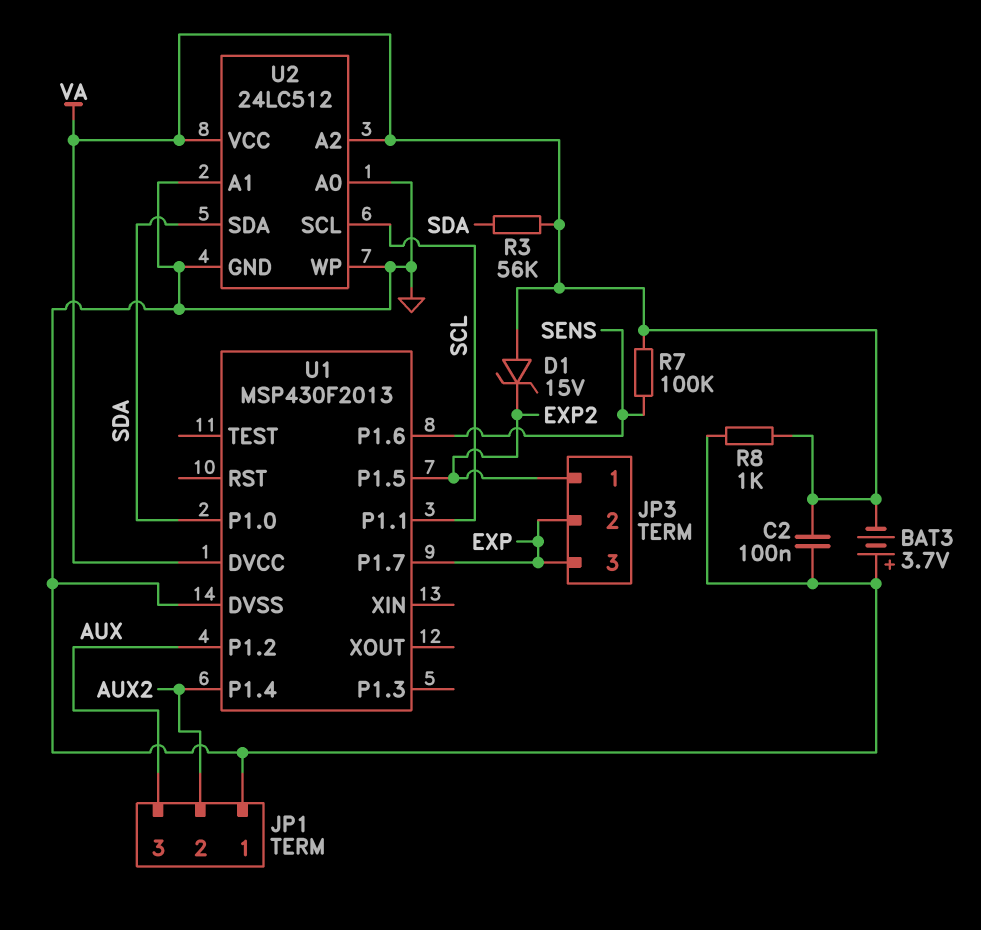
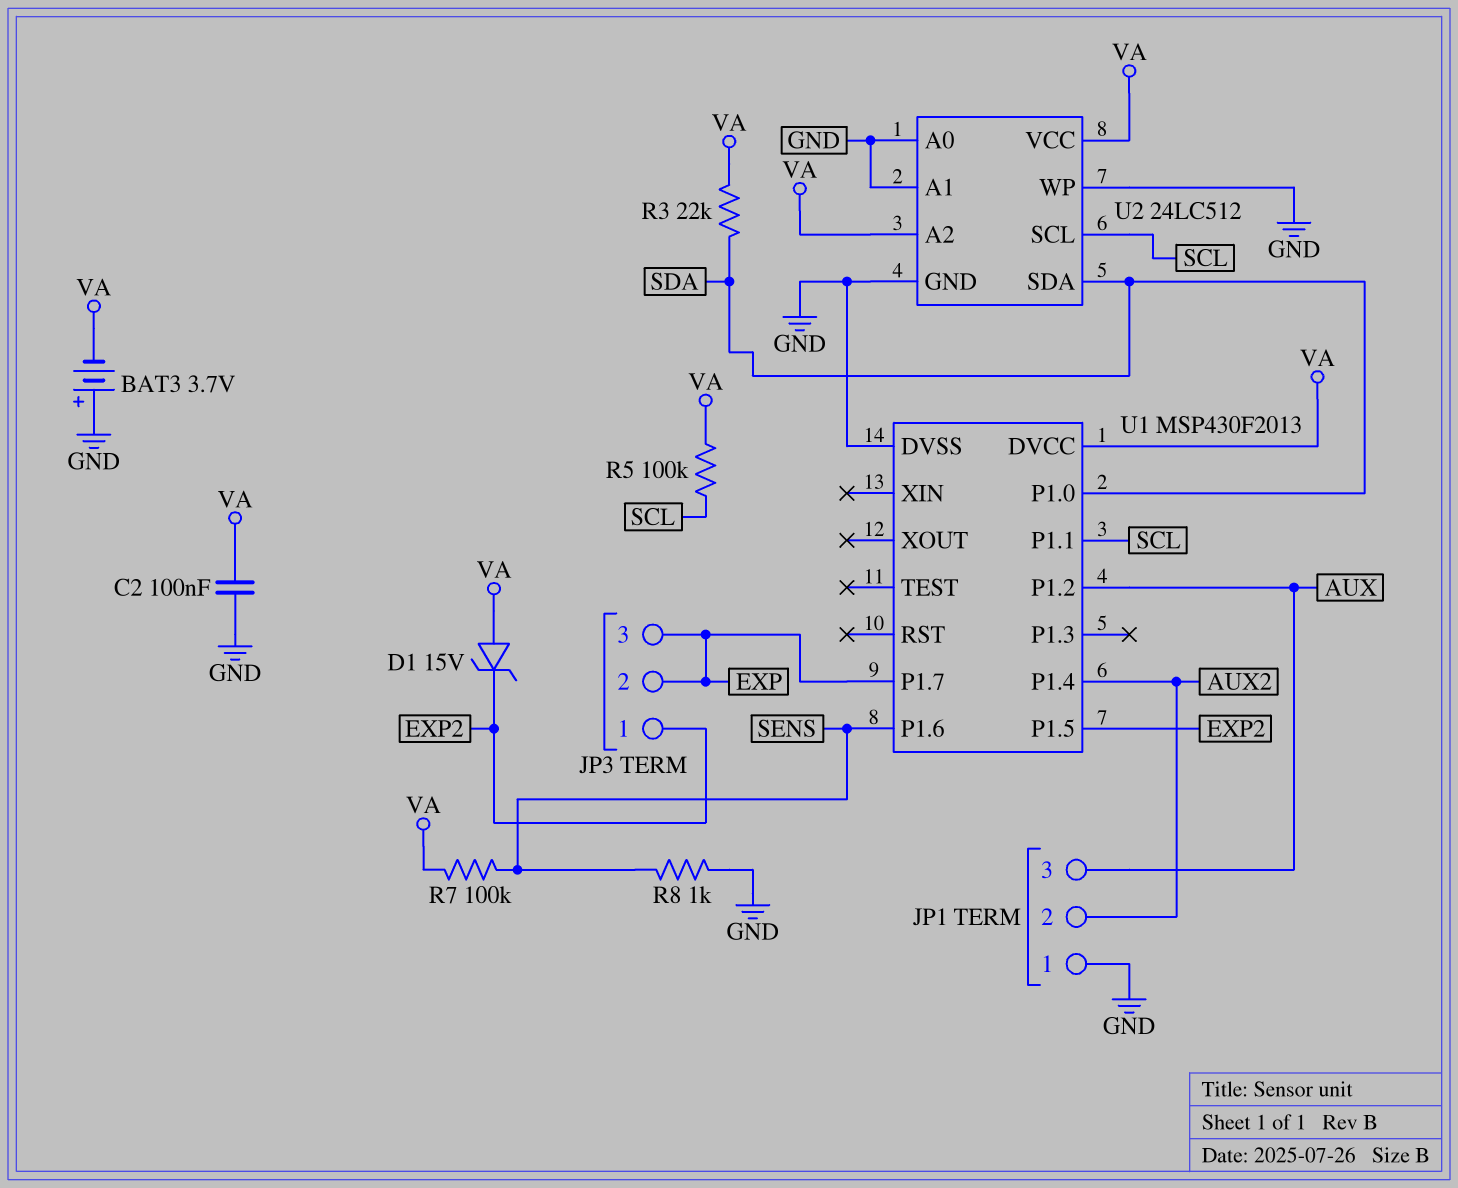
R3: 56k (SDA, VA) -> 22k (SDA, VA)
R5: none -> 100k (SCL, VA)
R8: 1k (GND, VA) -> 1k (GND, SENS)

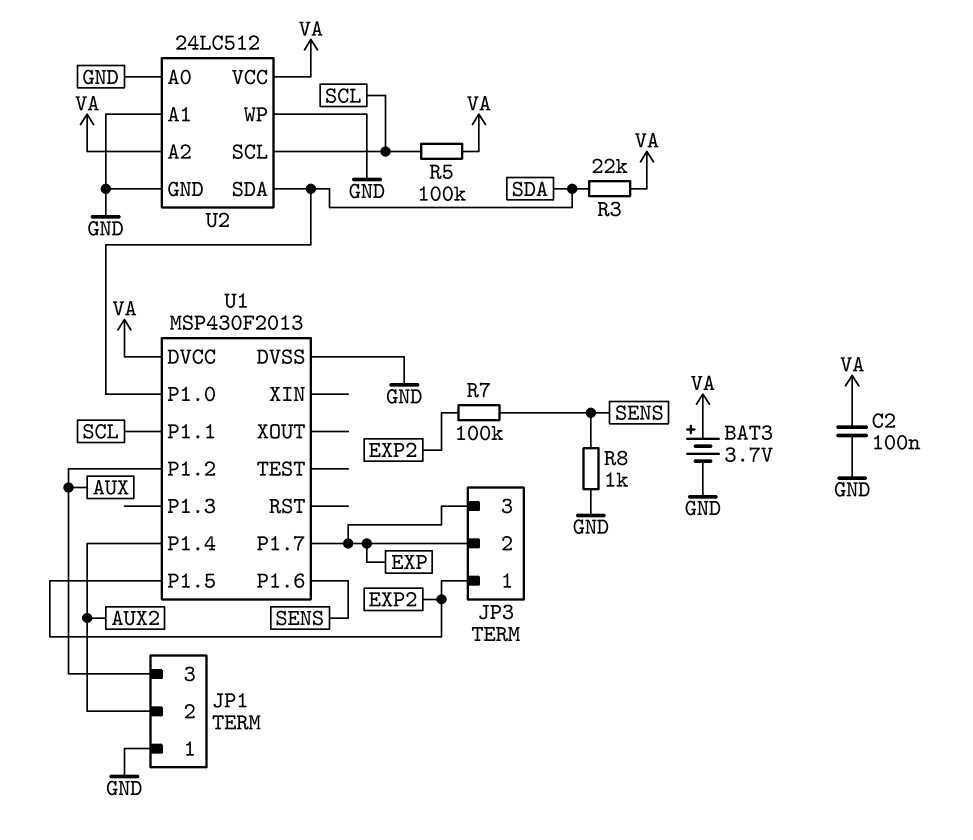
BAT3: 3.7V (plus GND, minus VA) -> 3.7V (plus VA, minus GND)
D1: zener 15V (A VA, K EXP2) -> none
R7: 100k (SENS, VA) -> 100k (EXP2, SENS)

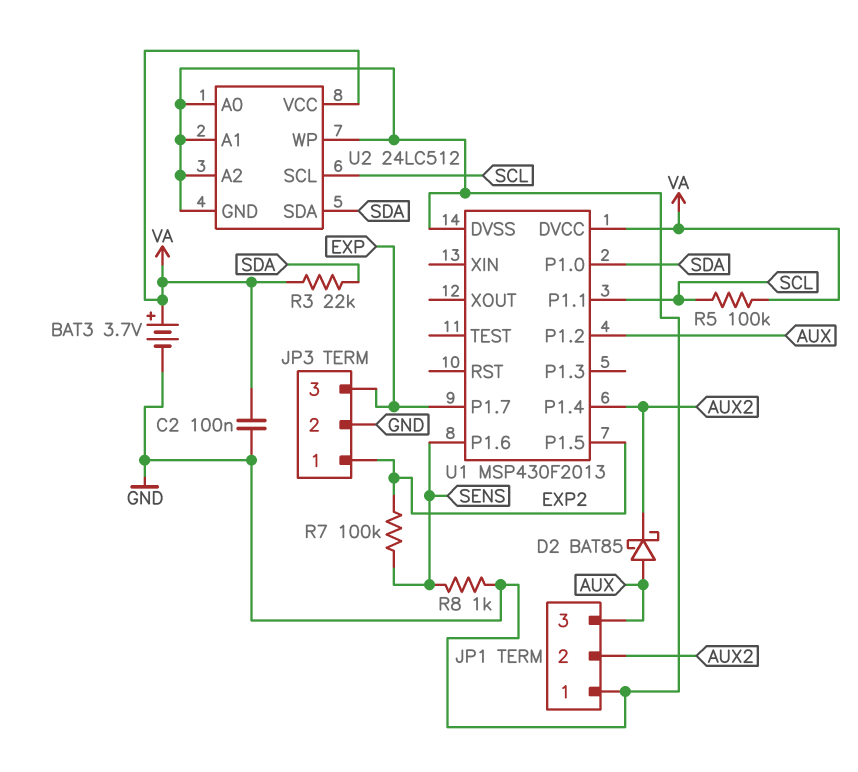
D2: none -> schottky BAT85 (A AUX, K AUX2)
JP3 pin 2: EXP -> GND
U2 pin A2: VA -> GND

